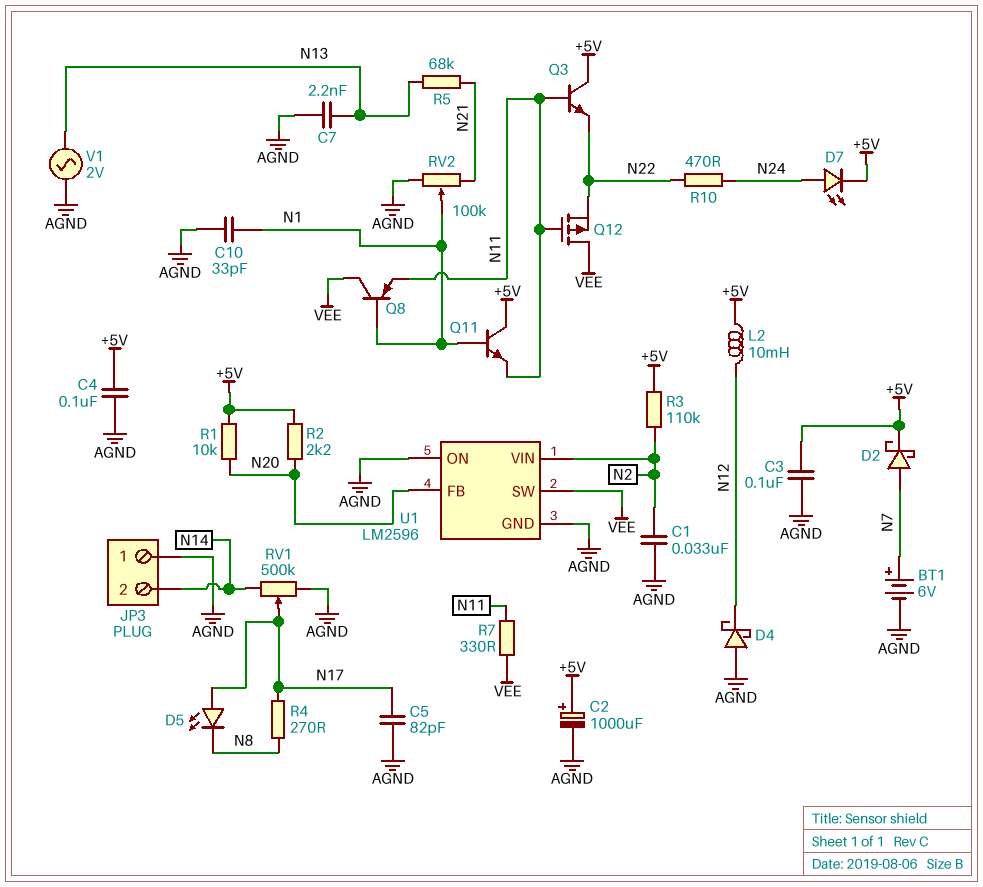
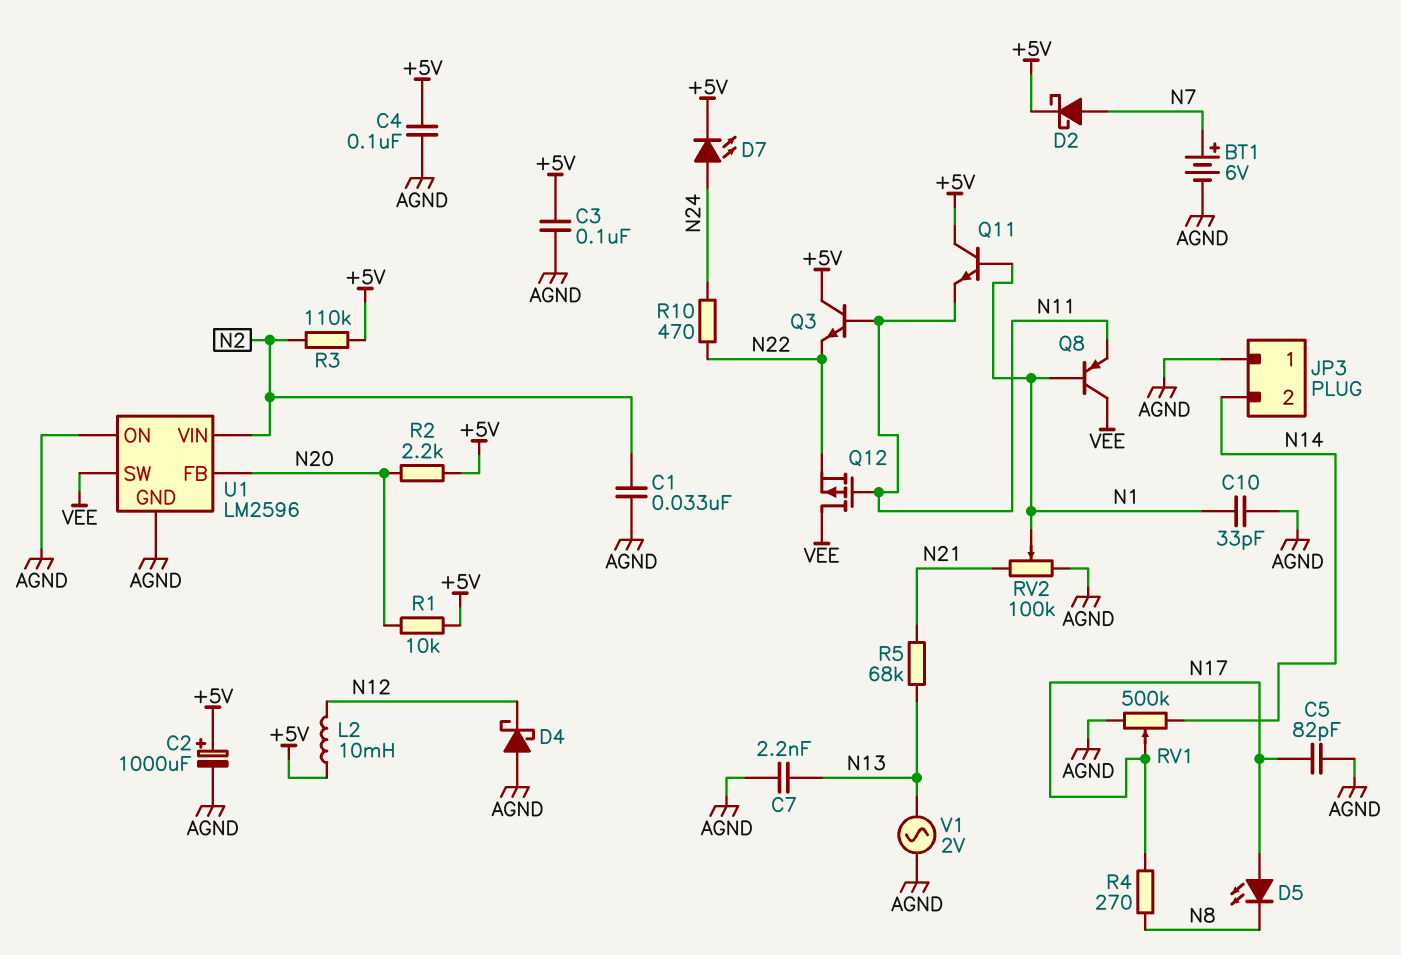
R7: 330 (N11, VEE) -> none

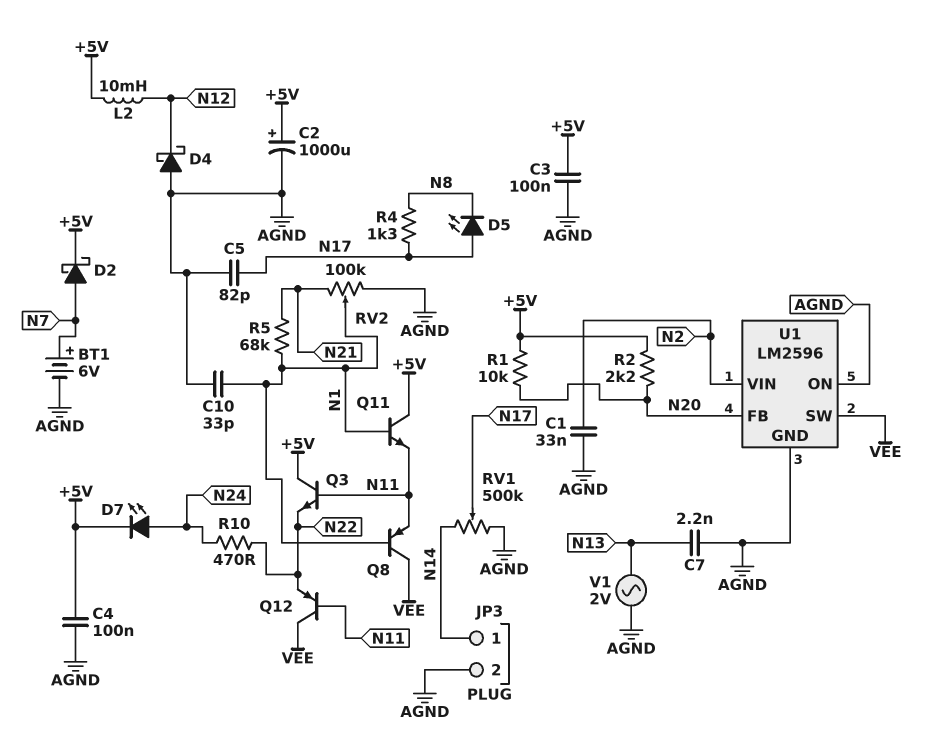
JP3 pin 1: AGND -> N14
JP3 pin 2: N14 -> AGND
Q12: PMOS (G N11, D VEE, S N22) -> PNP (B N11, C VEE, E N22)
R3: 110k (+5V, N2) -> none
R4: 270 (N8, N17) -> 1.3k (N8, N17)
R5: 68k (N13, N21) -> 68k (N1, N21)

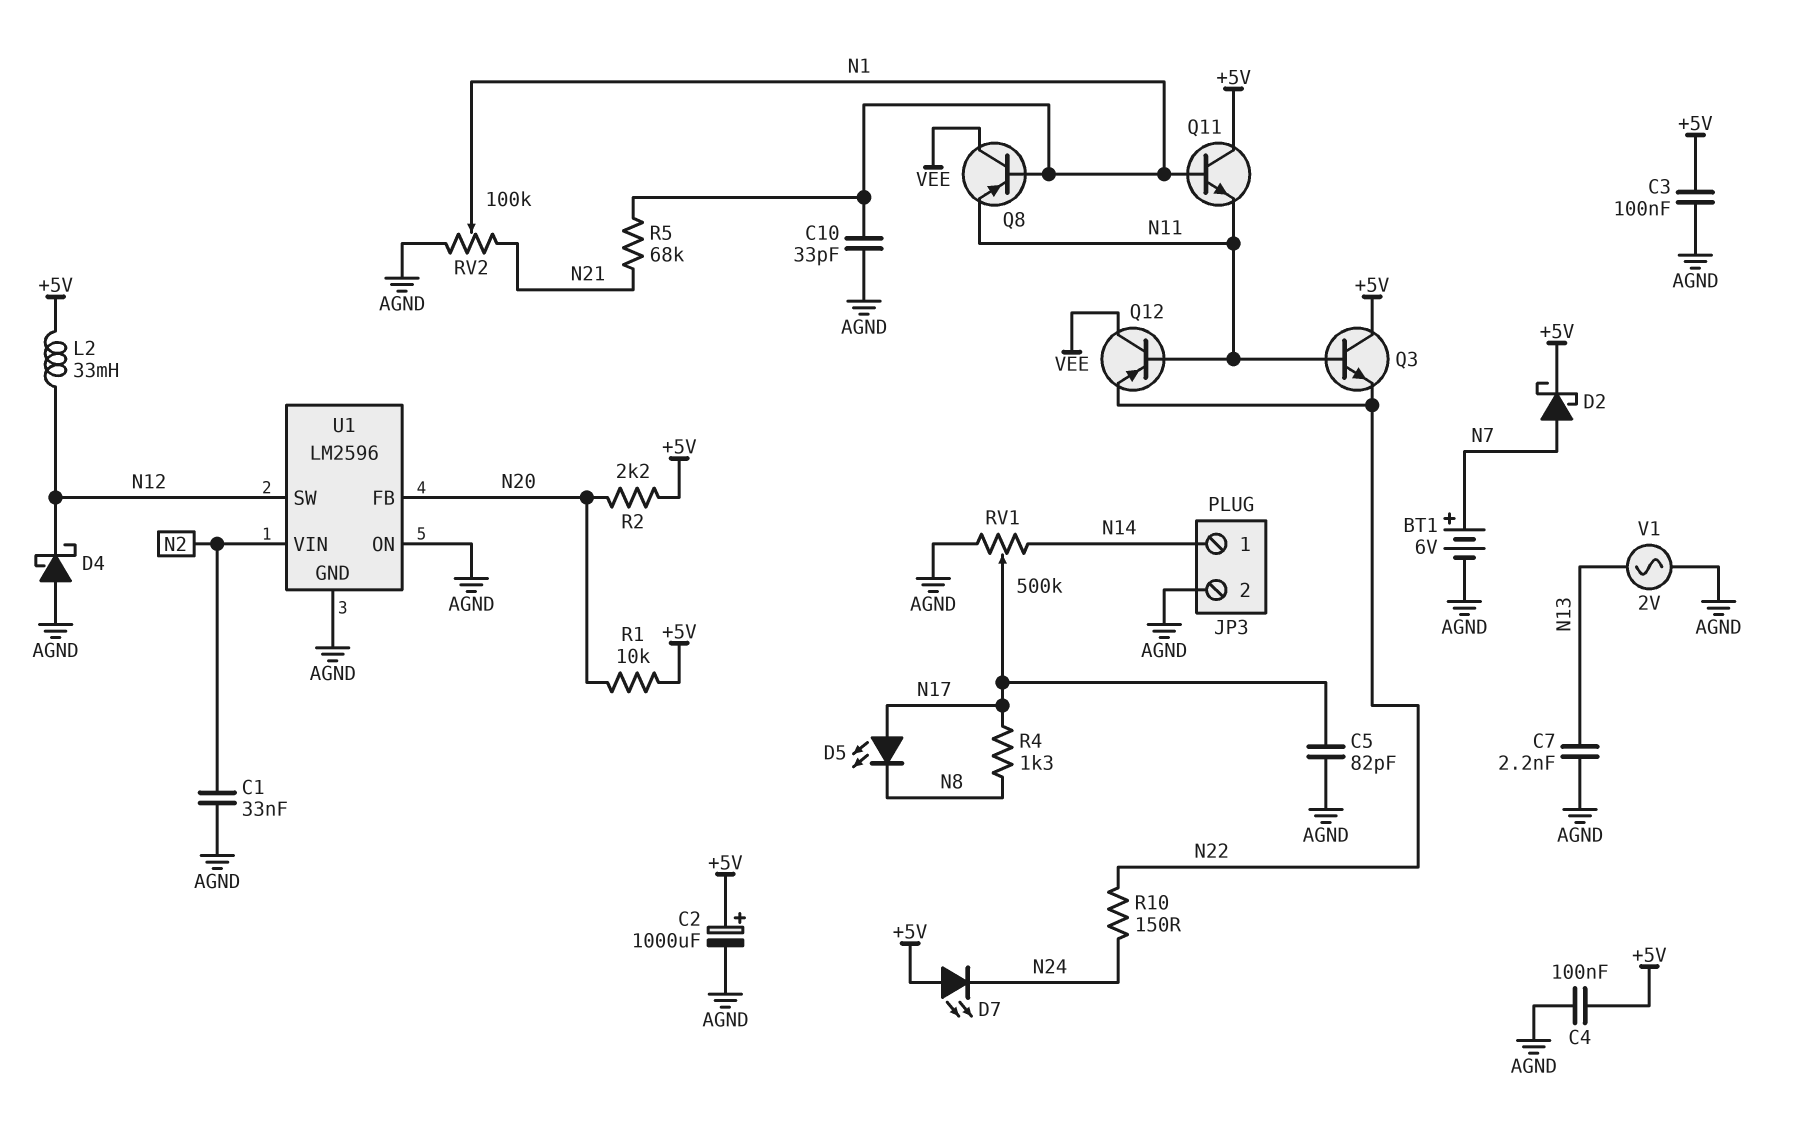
D7: LED (A N24, K +5V) -> LED (A +5V, K N24)
L2: 10mH (+5V, N12) -> 33mH (+5V, N12)
R10: 470 (N22, N24) -> 150 (N22, N24)
U1 pin SW: VEE -> N12

